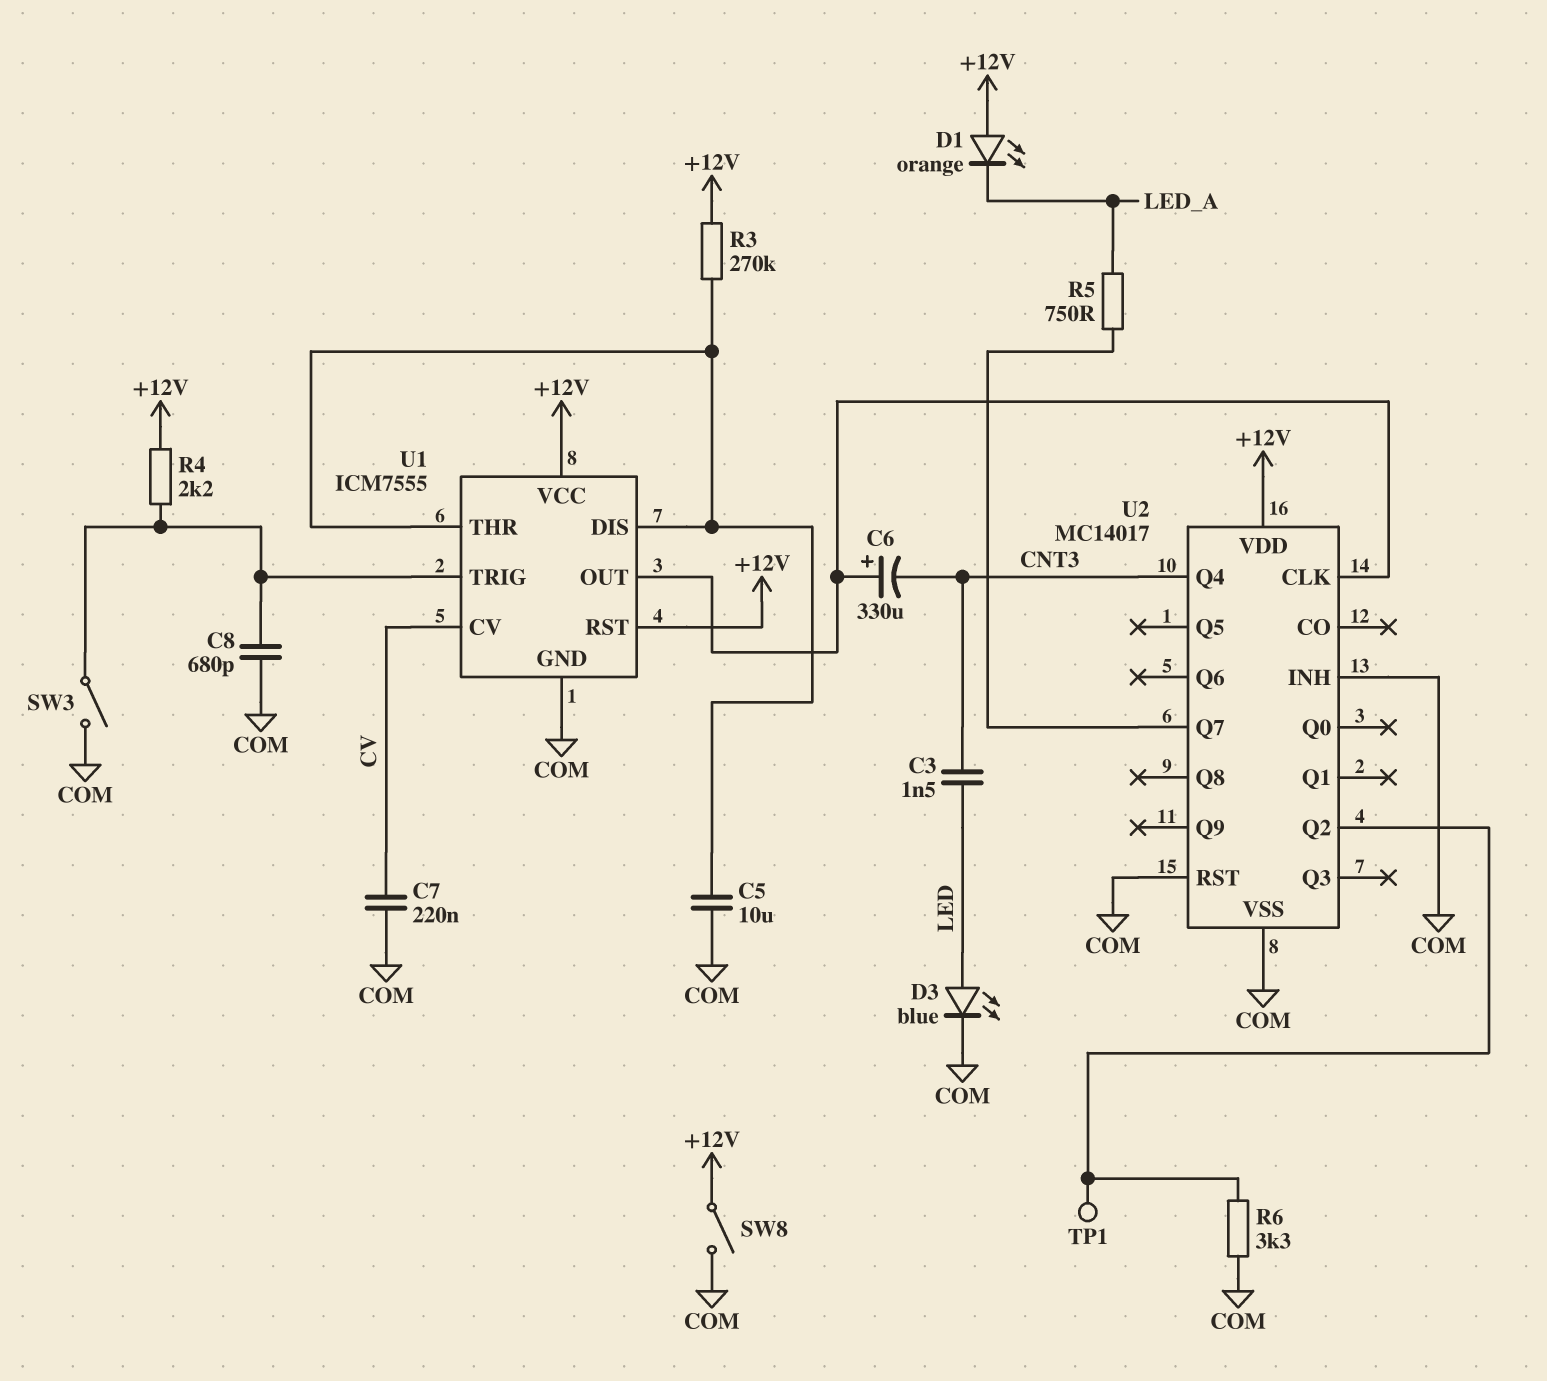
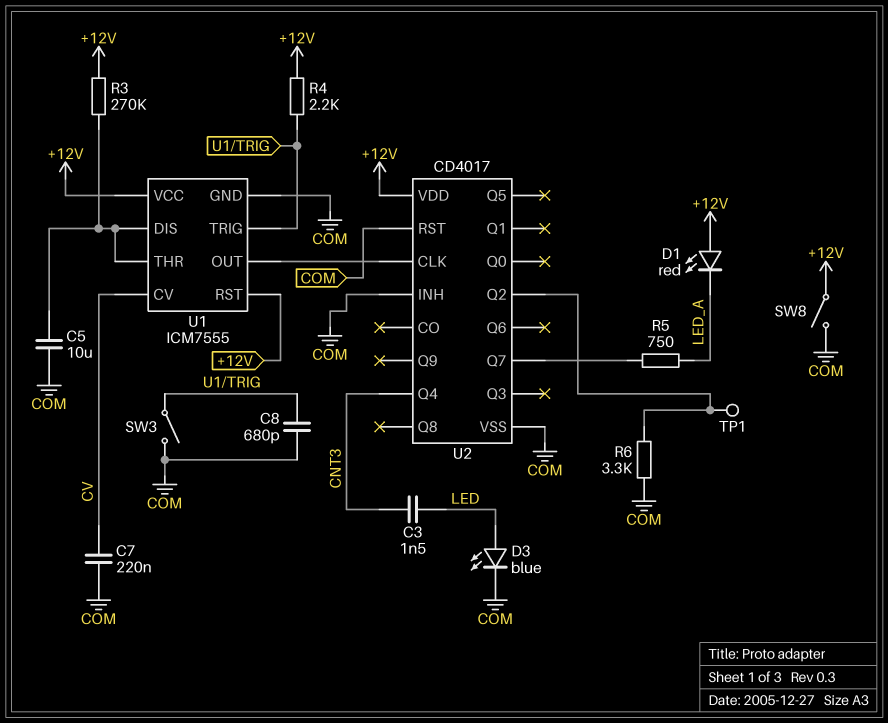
C6: 330uF (plus U1/OUT, minus CNT3) -> none
D1: LED orange (A +12V, K LED_A) -> LED red (A +12V, K LED_A)
U2: MC14017 -> CD4017

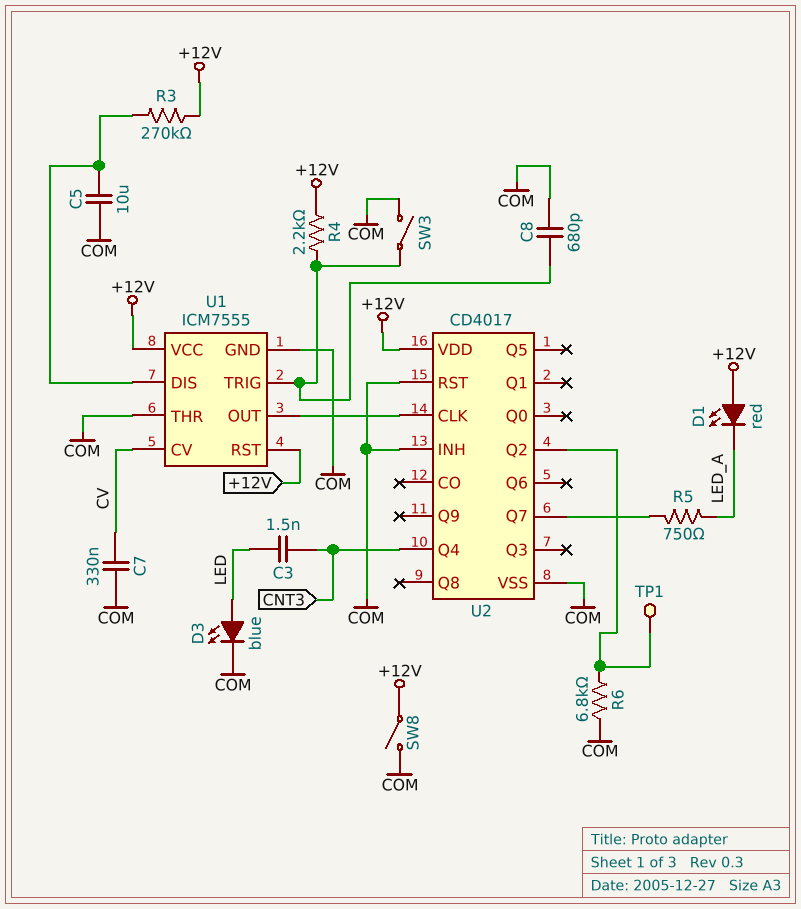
C7: 220nF (COM, CV) -> 330nF (COM, CV)
R6: 3.3k (COM, U2/Q2) -> 6.8k (COM, U2/Q2)
U1 pin THR: U1/DIS -> COM

